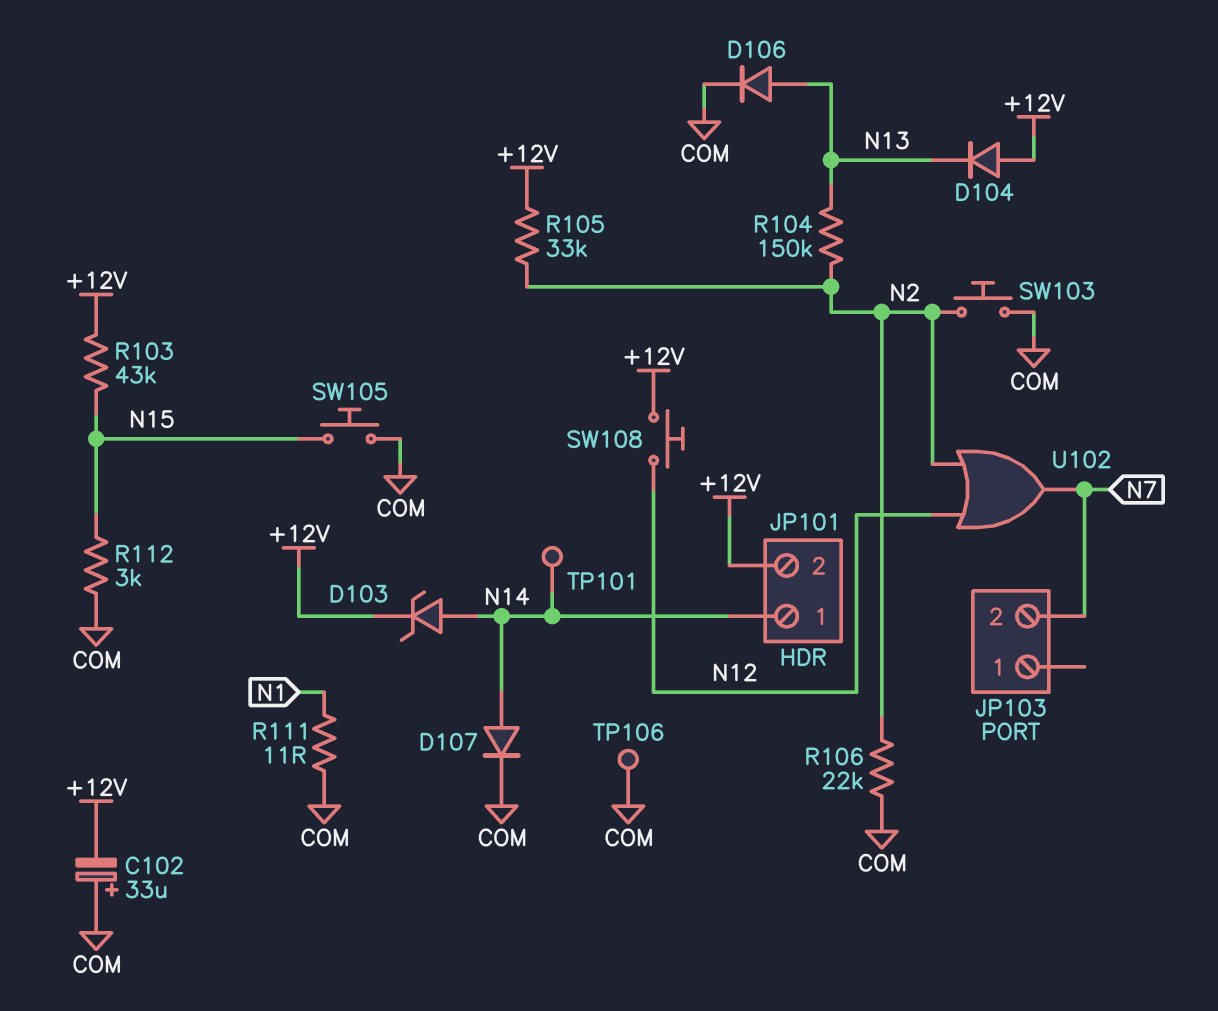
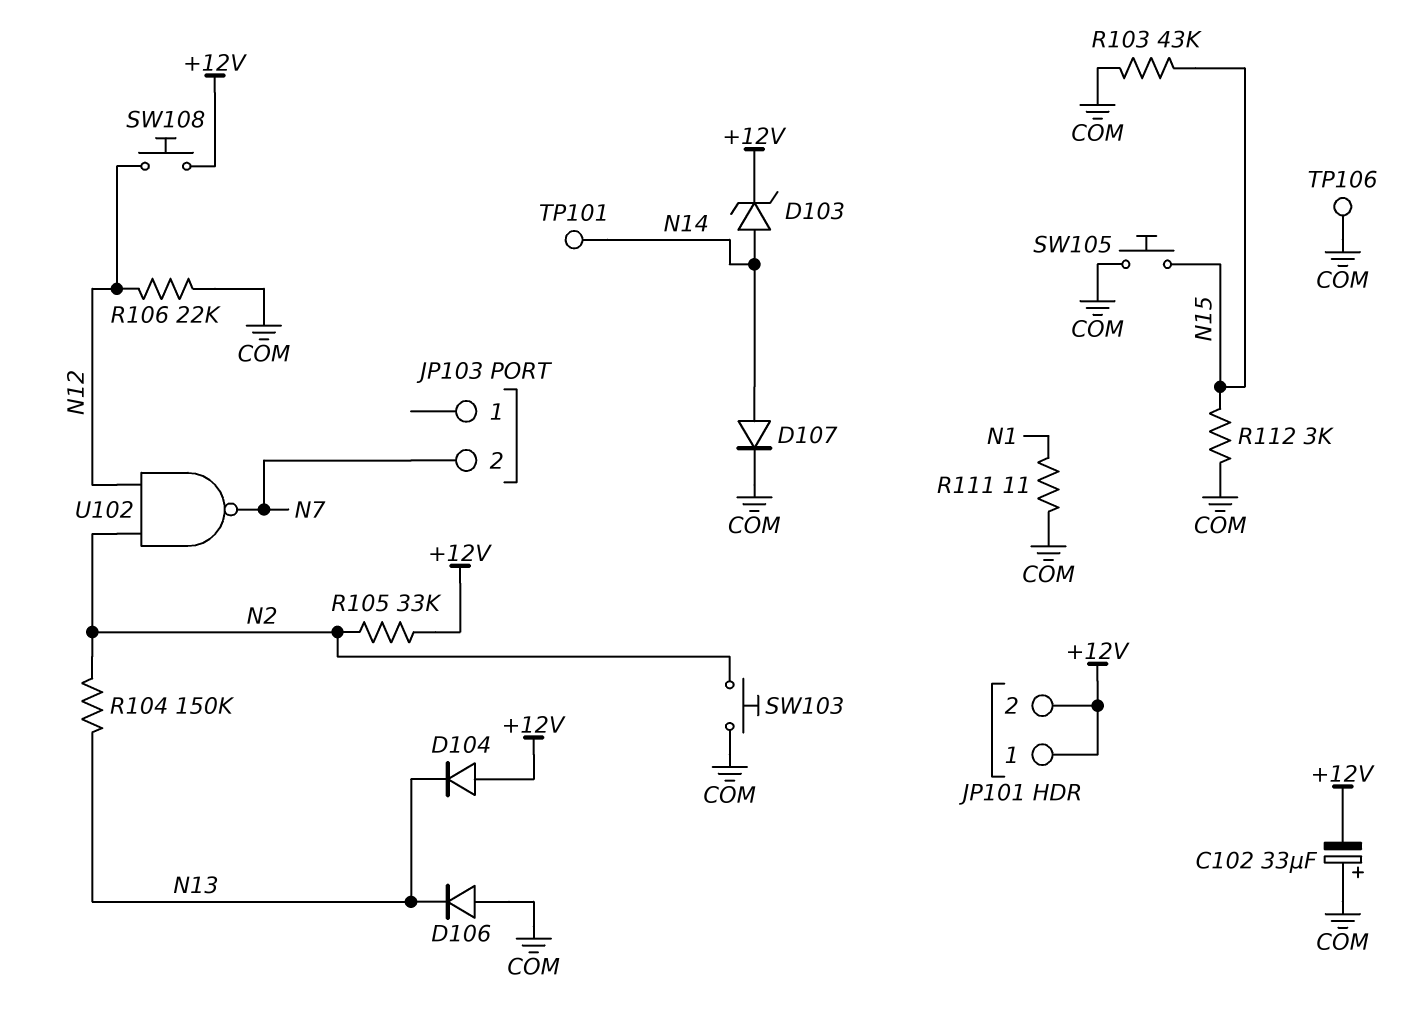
D106: diode (A N13, K COM) -> diode (A COM, K N13)
JP101 pin 1: N14 -> +12V
R103: 43k (+12V, N15) -> 43k (COM, N15)
R106: 22k (COM, N2) -> 22k (COM, N12)
U102: OR (in N2, in N12, out N7) -> NAND (in N2, in N12, out N7)

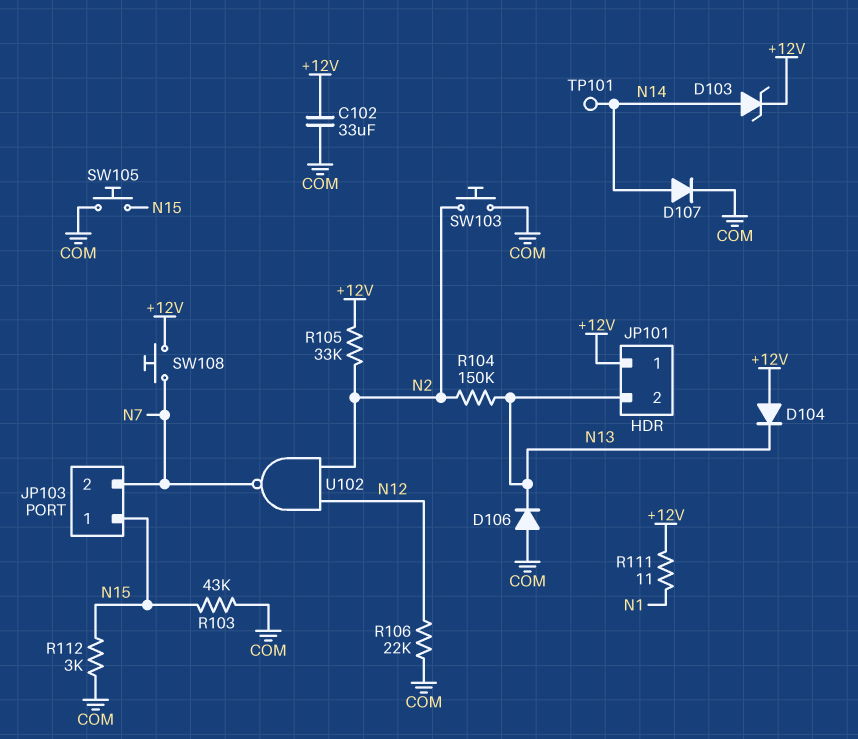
C102: 33uF (plus COM, minus +12V) -> 33uF (+12V, COM)
JP101 pin 2: +12V -> N13
JP103 pin 1: none -> N15
R111: 11 (COM, N1) -> 11 (+12V, N1)
SW108: button (+12V, N12) -> button (+12V, N7)
TP106: test point (COM) -> none

